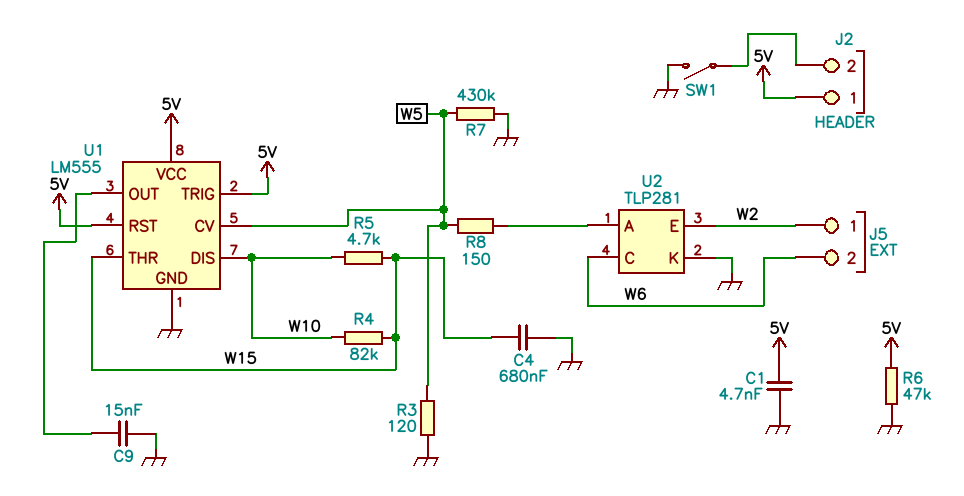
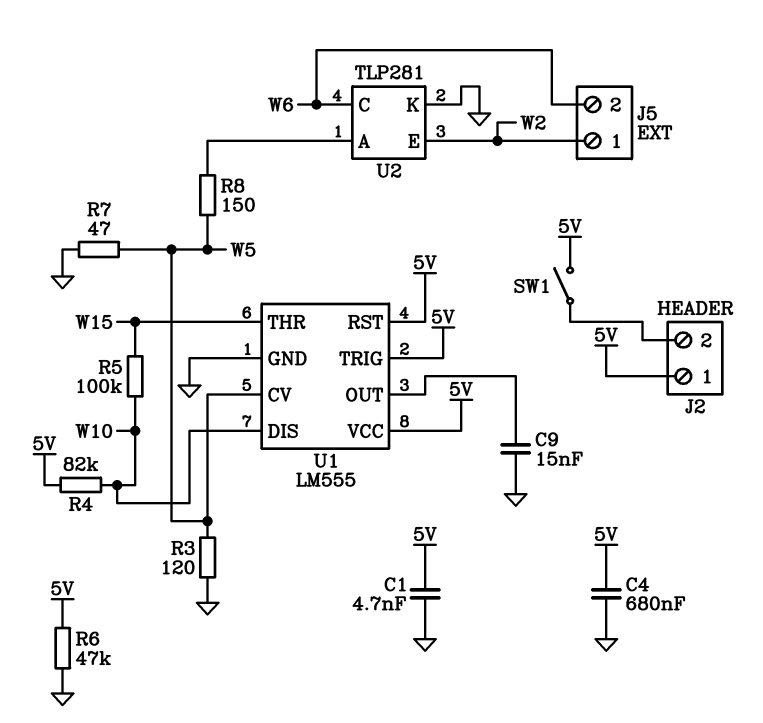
C4: 680nF (GND, W15) -> 680nF (5V, GND)
R4: 82k (W10, W15) -> 82k (5V, W10)
R5: 4.7k (W10, W15) -> 100k (W10, W15)
R7: 430k (GND, W5) -> 47 (GND, W5)
SW1: switch (GND, J2/2) -> switch (5V, J2/2)

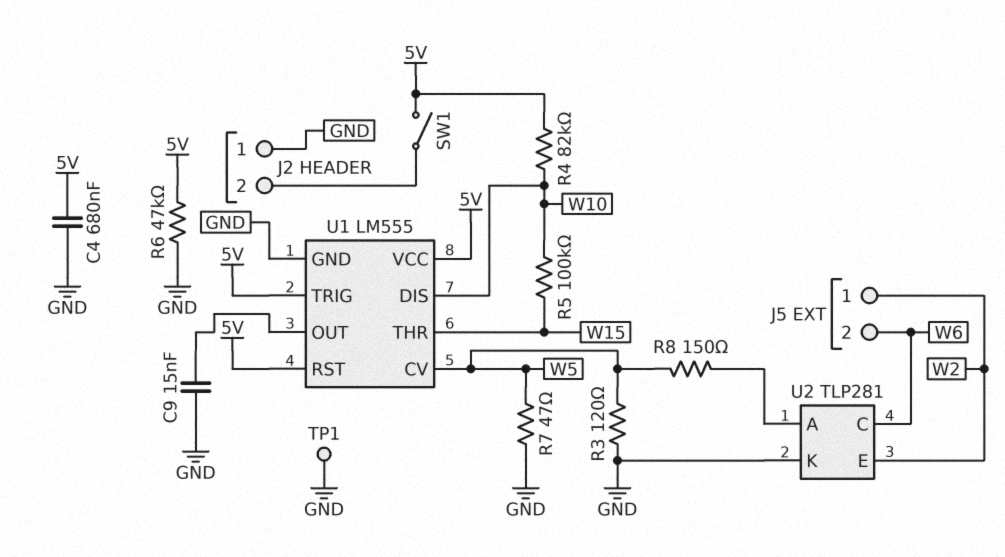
C1: 4.7nF (5V, GND) -> none
J2 pin 1: 5V -> GND
TP1: none -> test point (GND)

